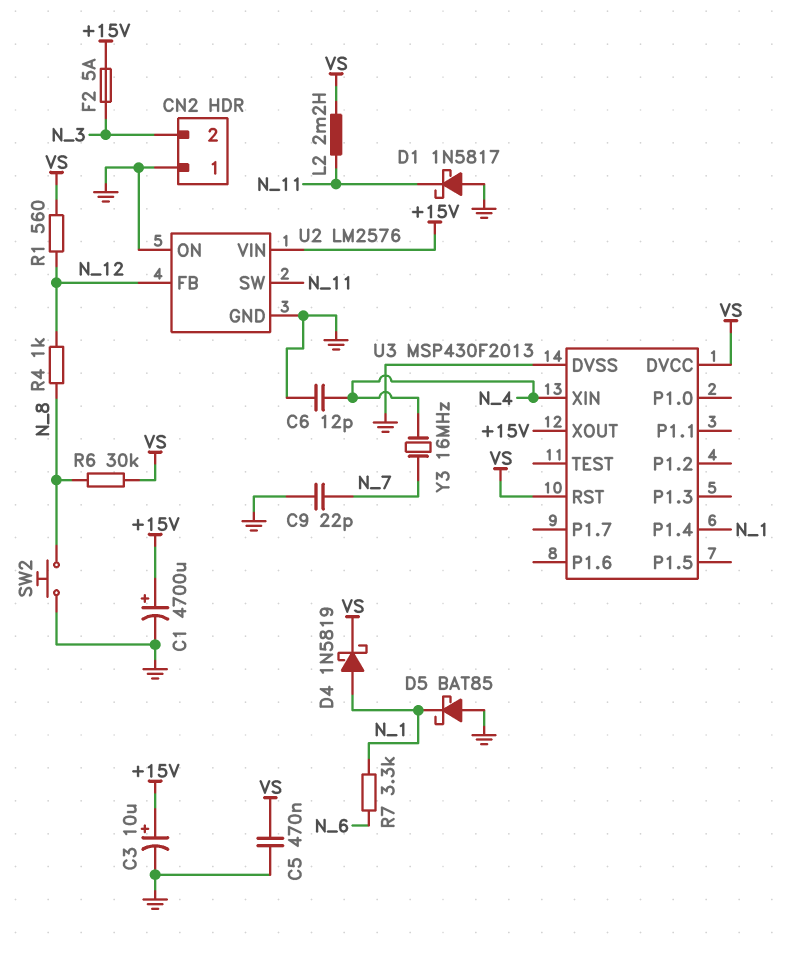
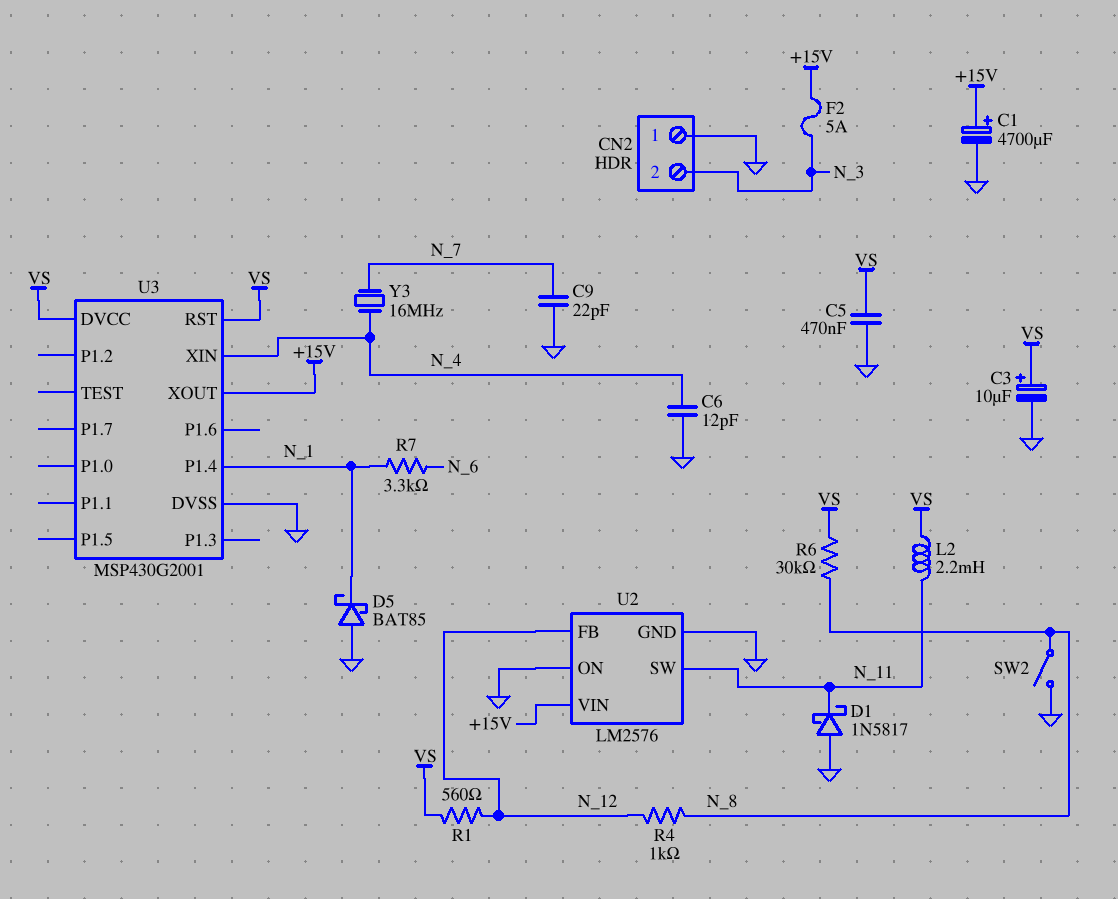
C3: 10uF (plus +15V, minus GND) -> 10uF (plus VS, minus GND)
D4: schottky 1N5819 (A N_1, K VS) -> none
SW2: button (GND, N_8) -> switch (GND, N_8)
U3: MSP430F2013 -> MSP430G2001

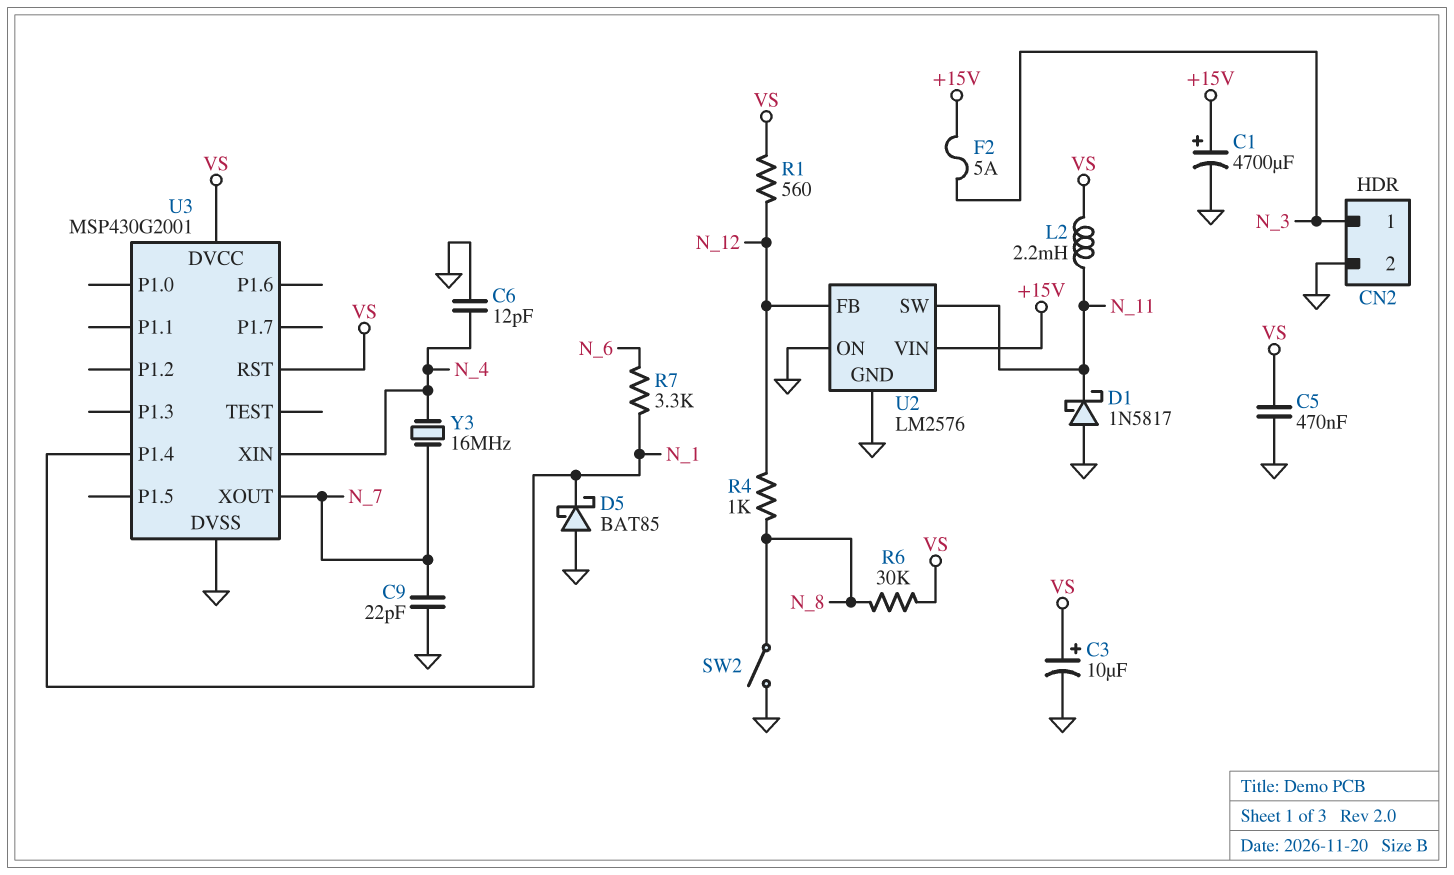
CN2 pin 1: GND -> N_3
CN2 pin 2: N_3 -> GND
U3 pin XOUT: +15V -> N_7

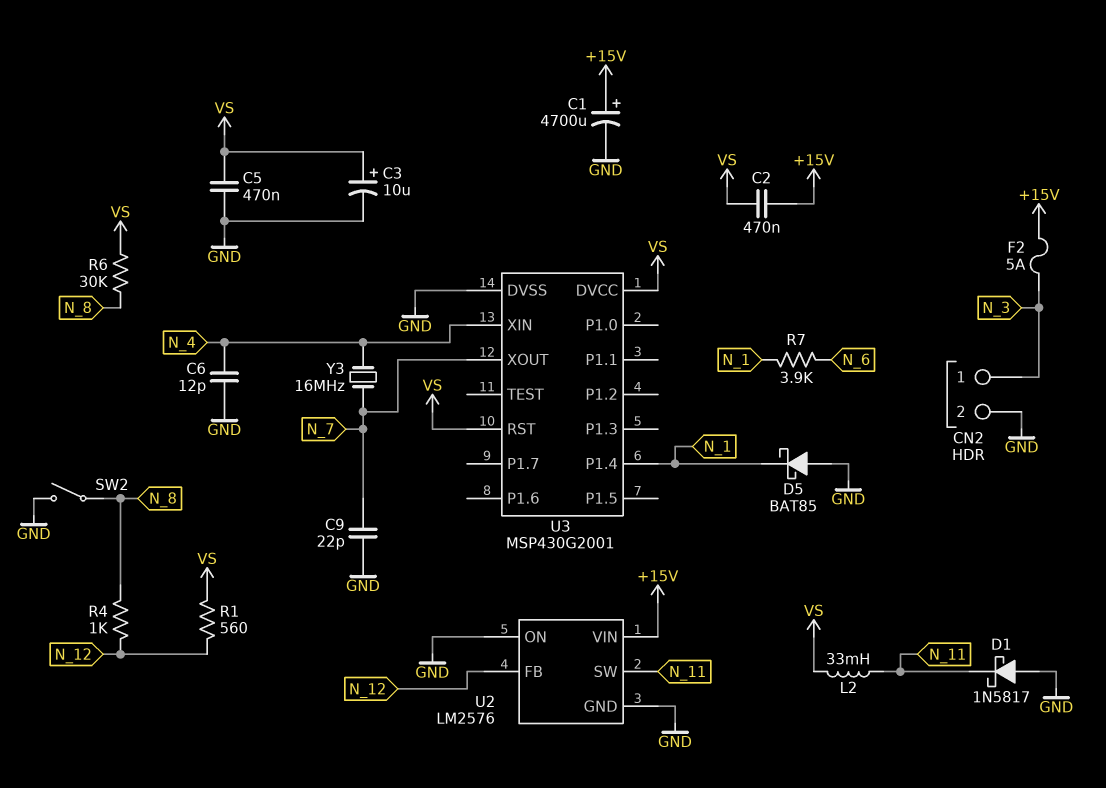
C2: none -> 470nF (+15V, VS)
L2: 2.2mH (N_11, VS) -> 33mH (N_11, VS)
R7: 3.3k (N_1, N_6) -> 3.9k (N_1, N_6)

